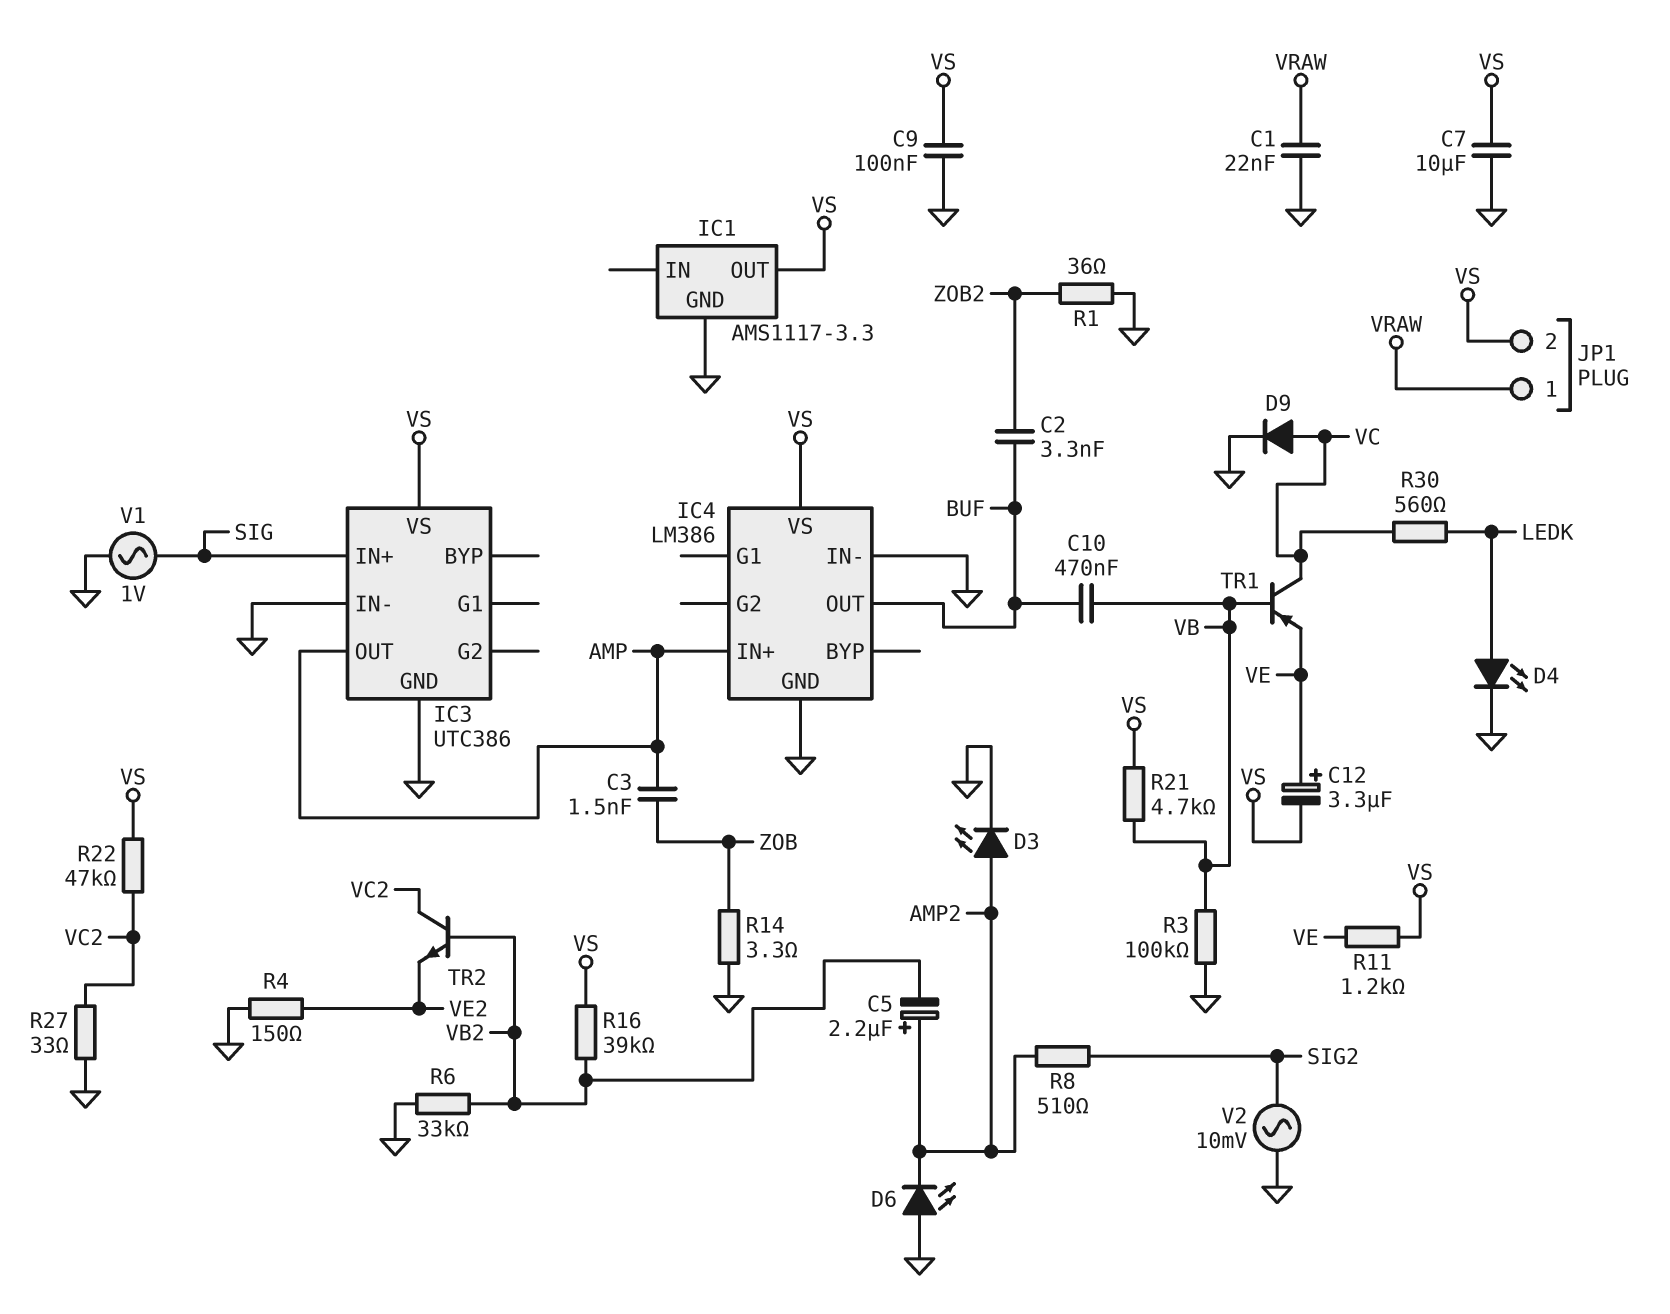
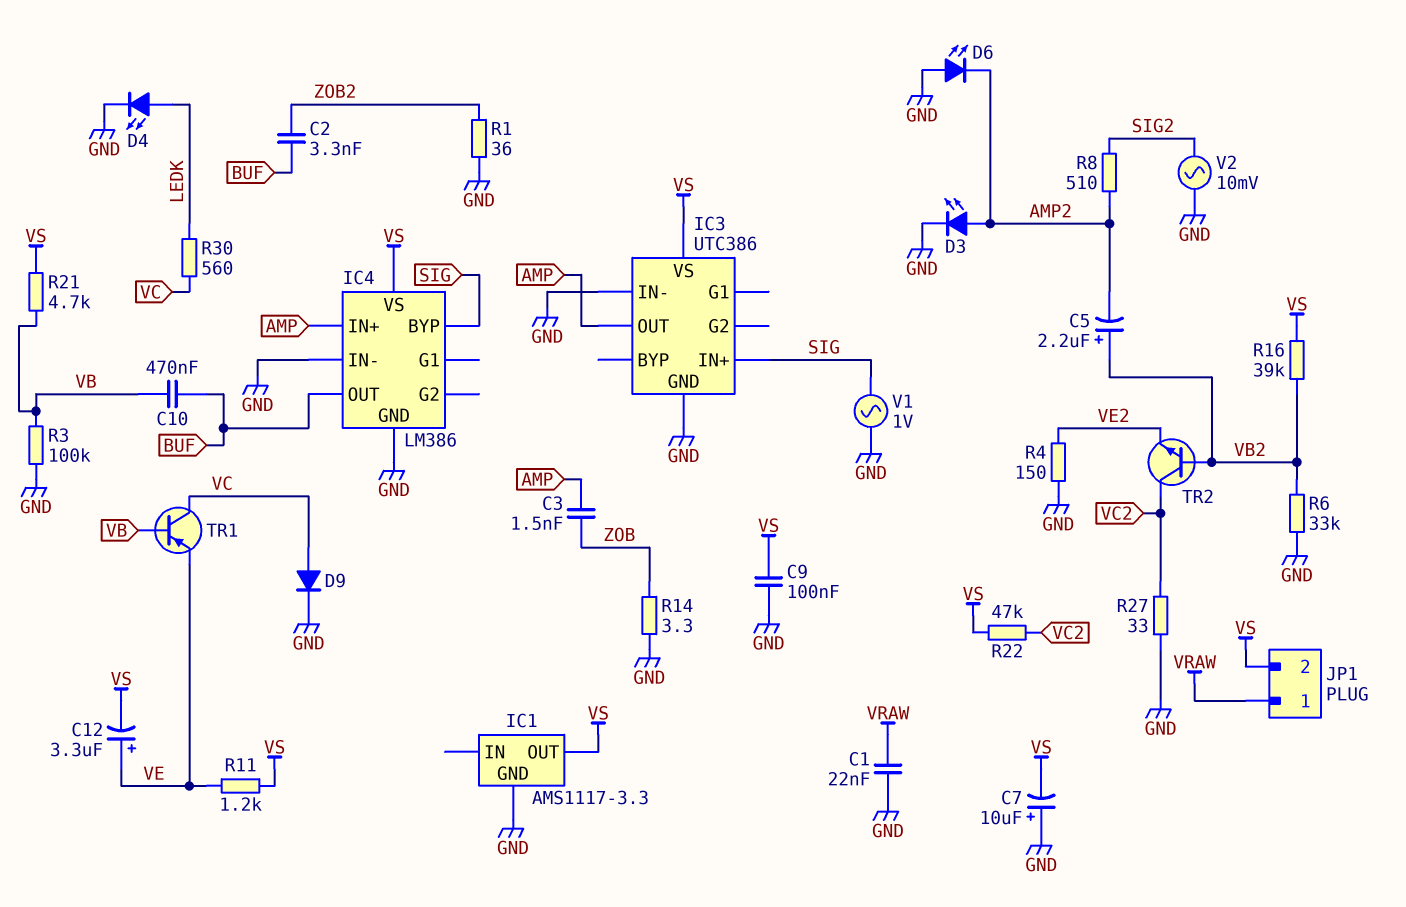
C5: 2.2uF (plus AMP2, minus VB2) -> 2.2uF (plus VB2, minus AMP2)
C7: 10uF (GND, VS) -> 10uF (plus GND, minus VS)
IC4 pin BYP: none -> SIG

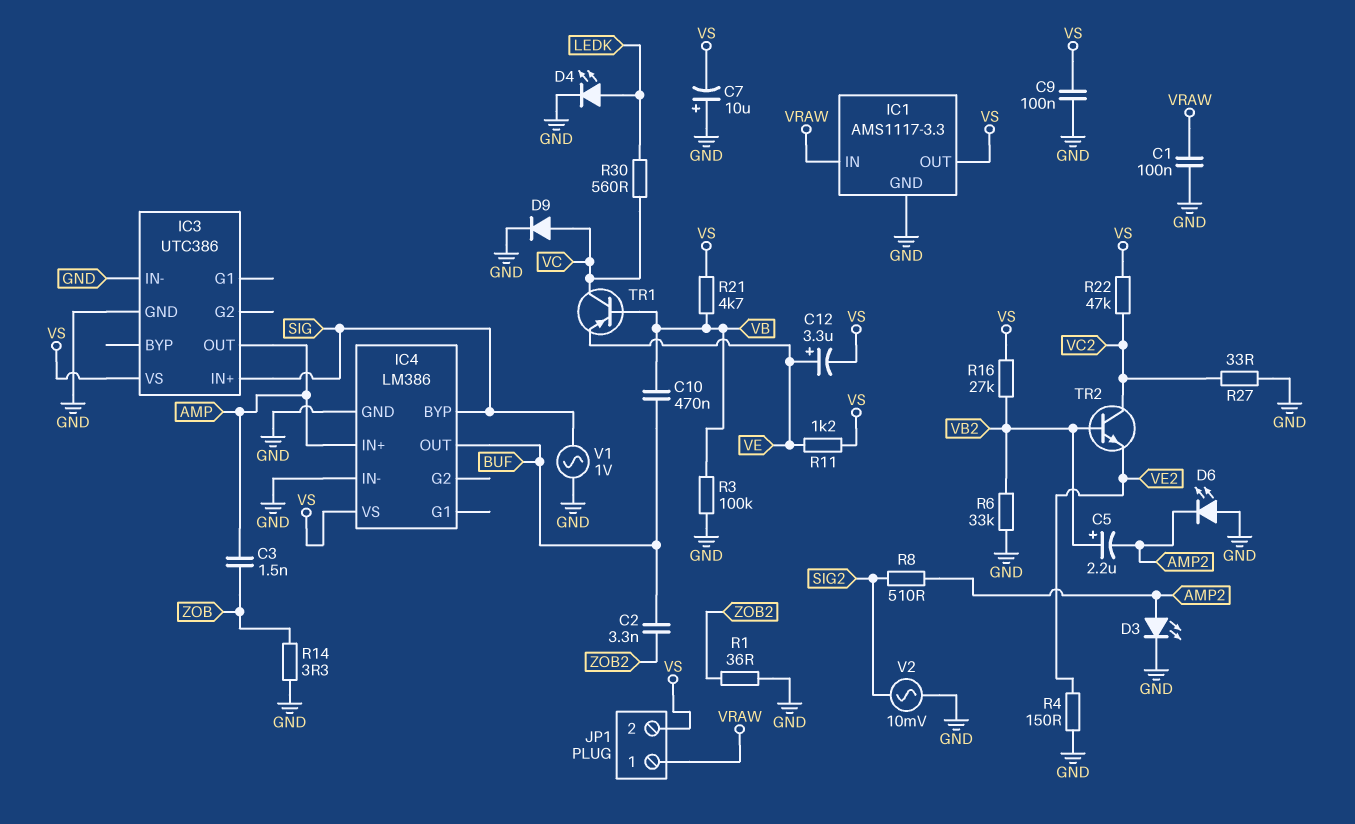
C1: 22nF (GND, VRAW) -> 100nF (GND, VRAW)
IC1 pin IN: none -> VRAW
R16: 39k (VB2, VS) -> 27k (VB2, VS)

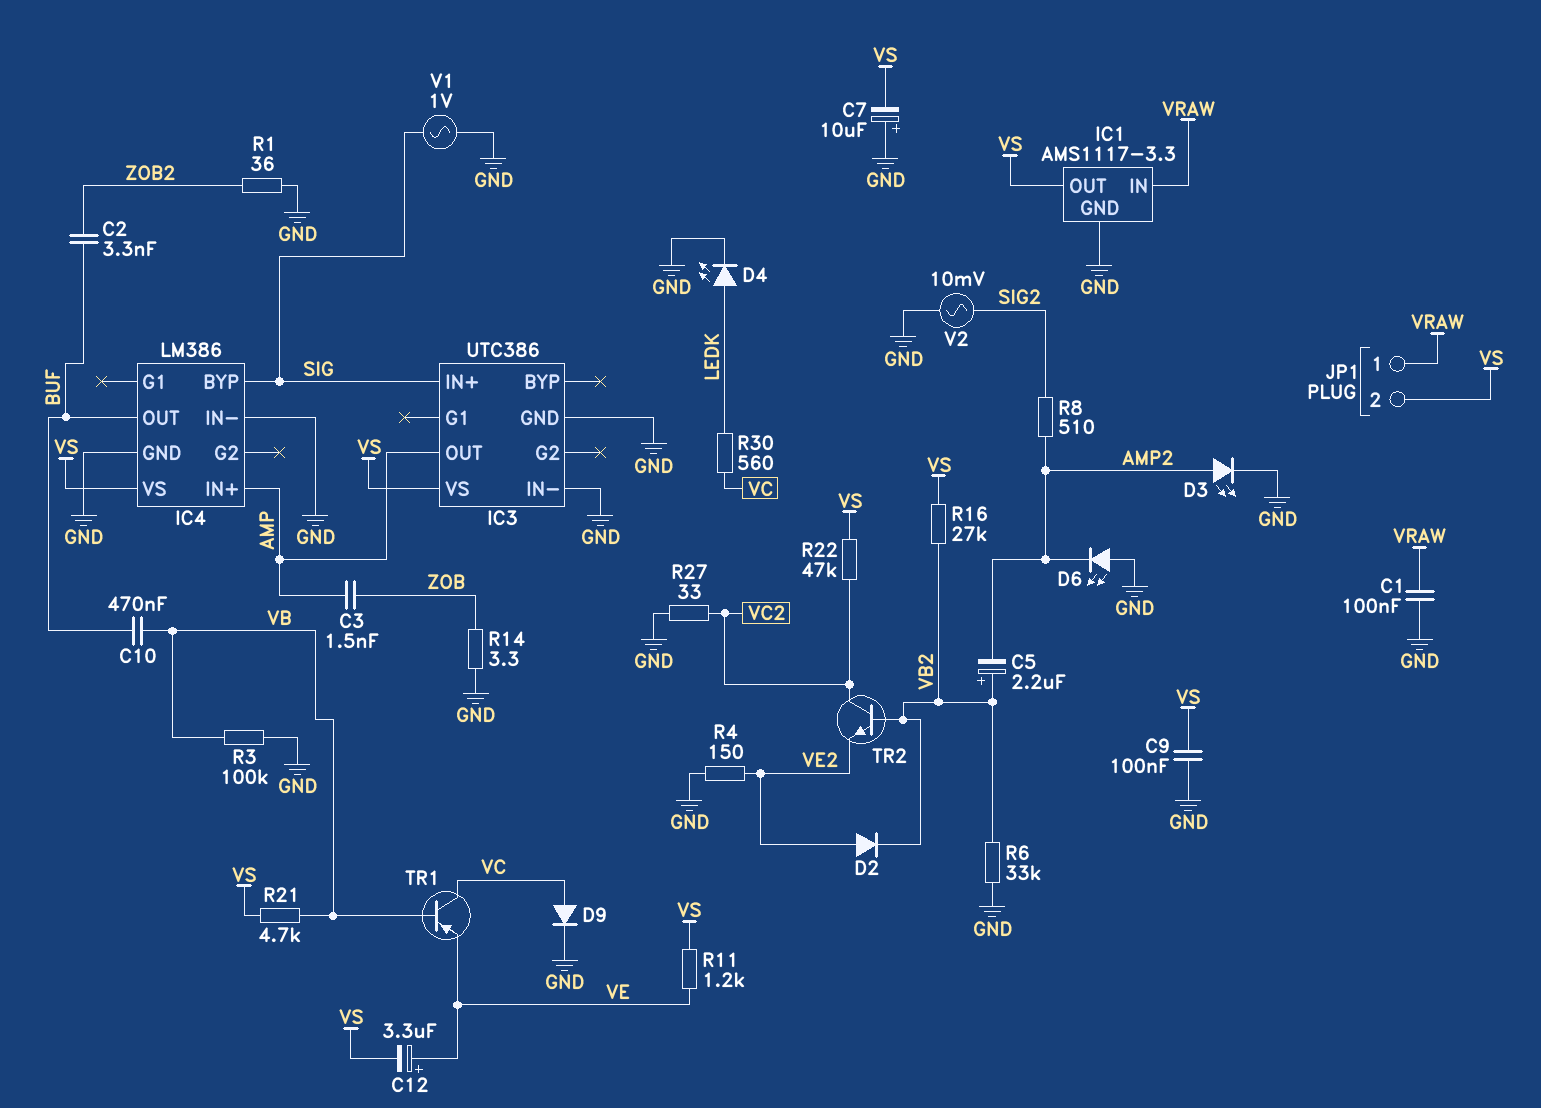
D2: none -> diode (A VE2, K VB2)

